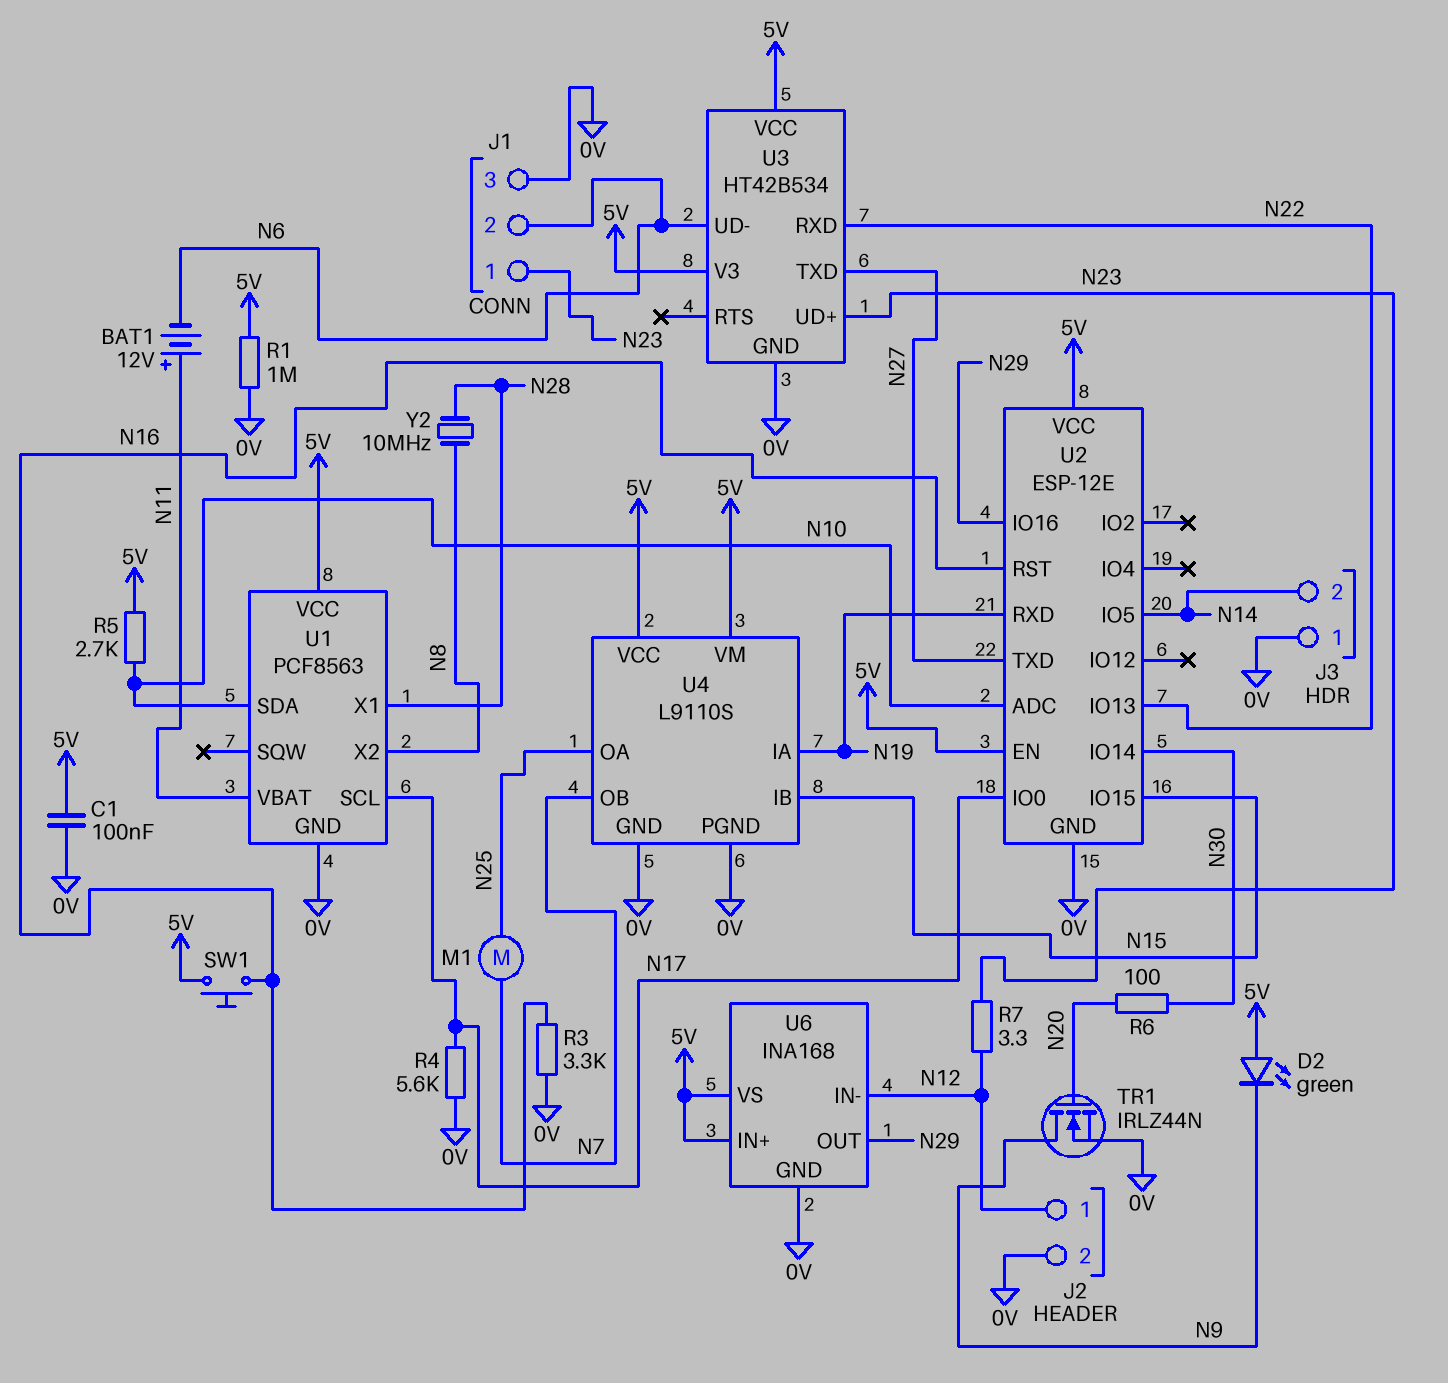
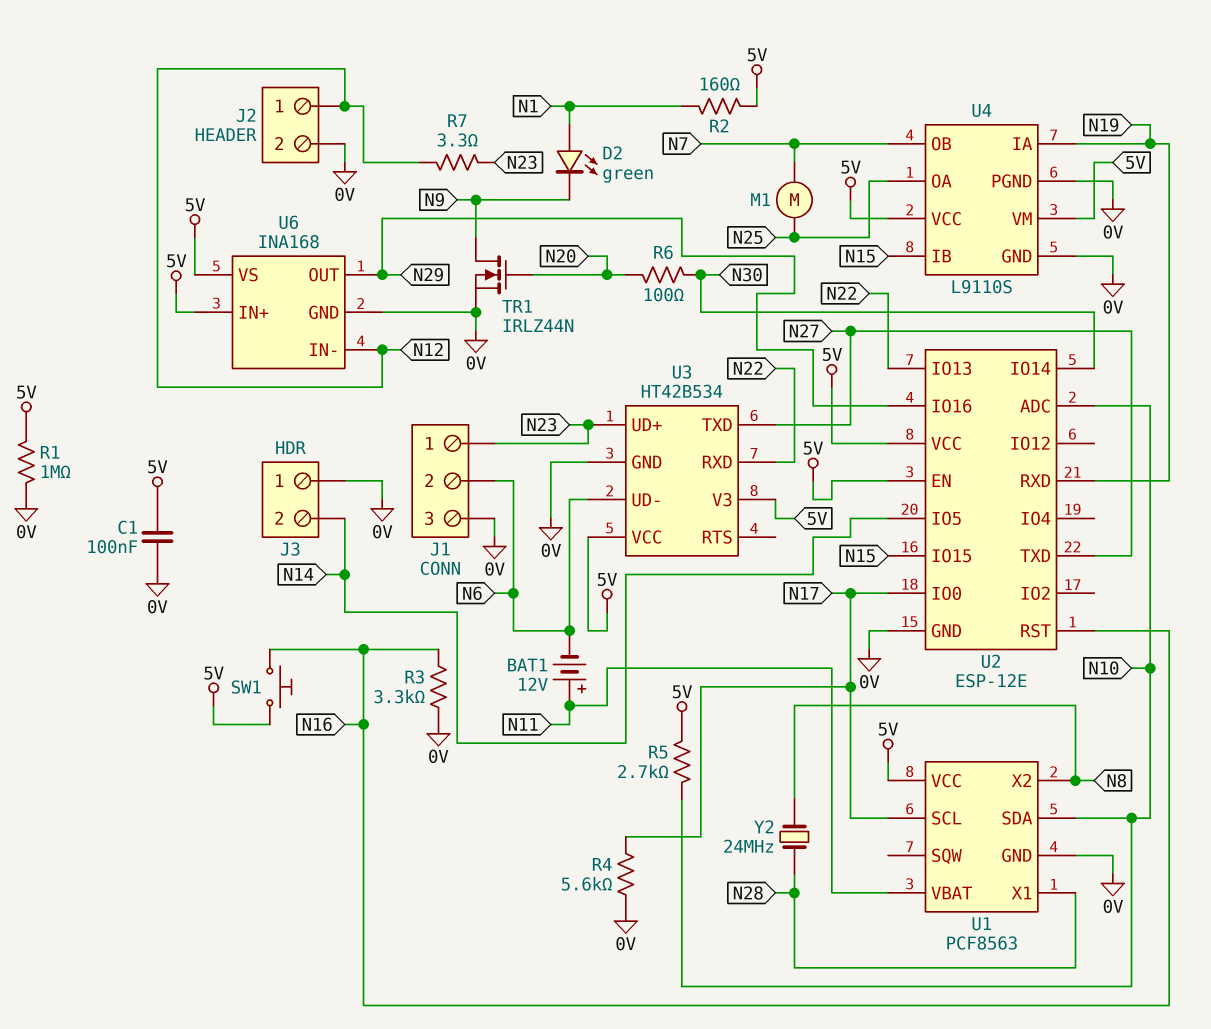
D2: LED green (A 5V, K N9) -> LED green (A N1, K N9)
R2: none -> 160 (5V, N1)
Y2: 10MHz (N8, N28) -> 24MHz (N8, N28)

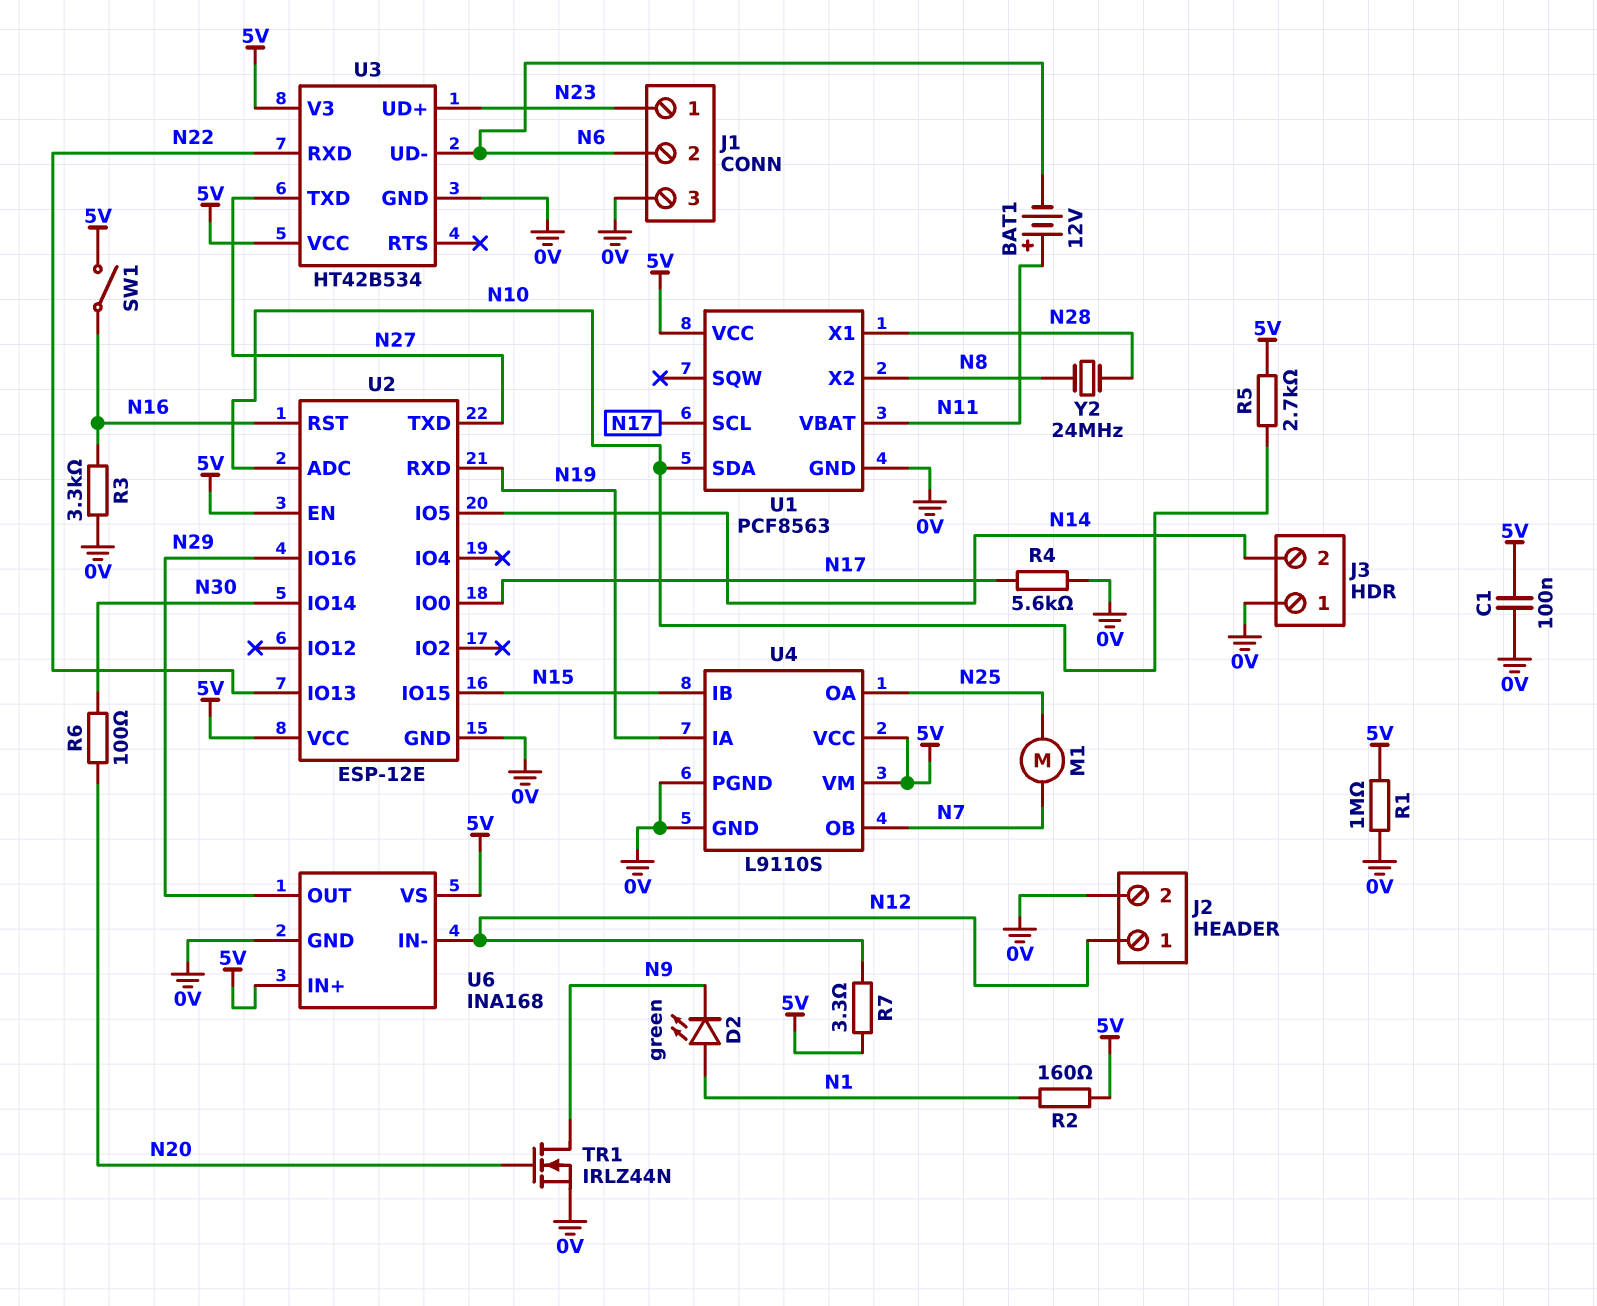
R7: 3.3 (N12, N23) -> 3.3 (5V, N12)
SW1: button (5V, N16) -> switch (5V, N16)

